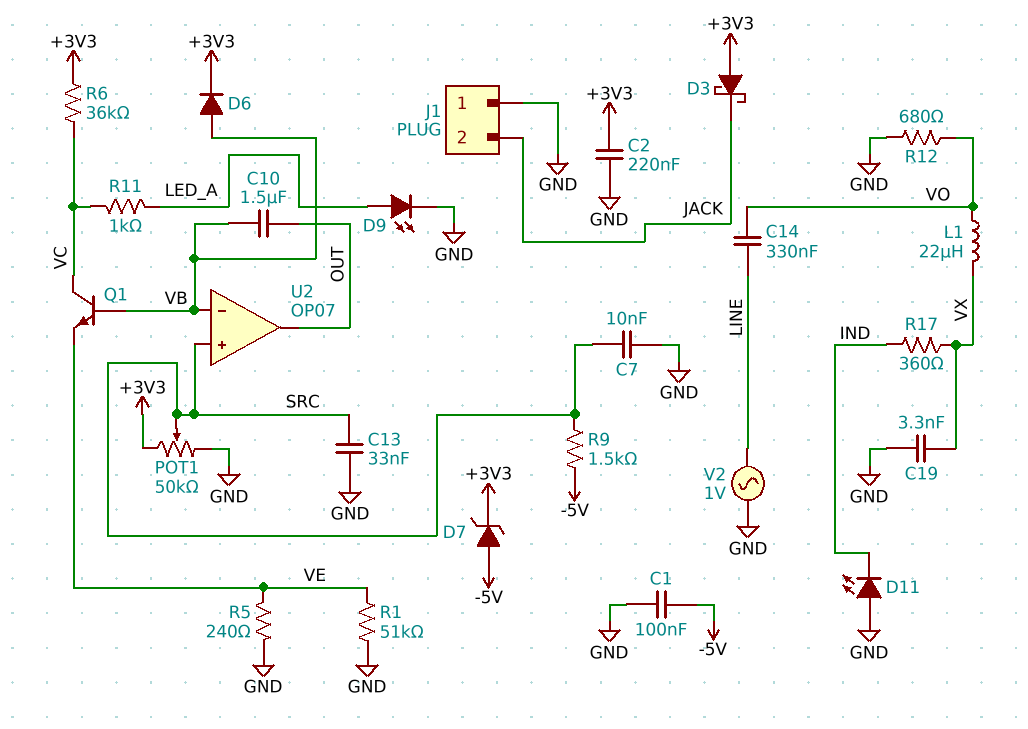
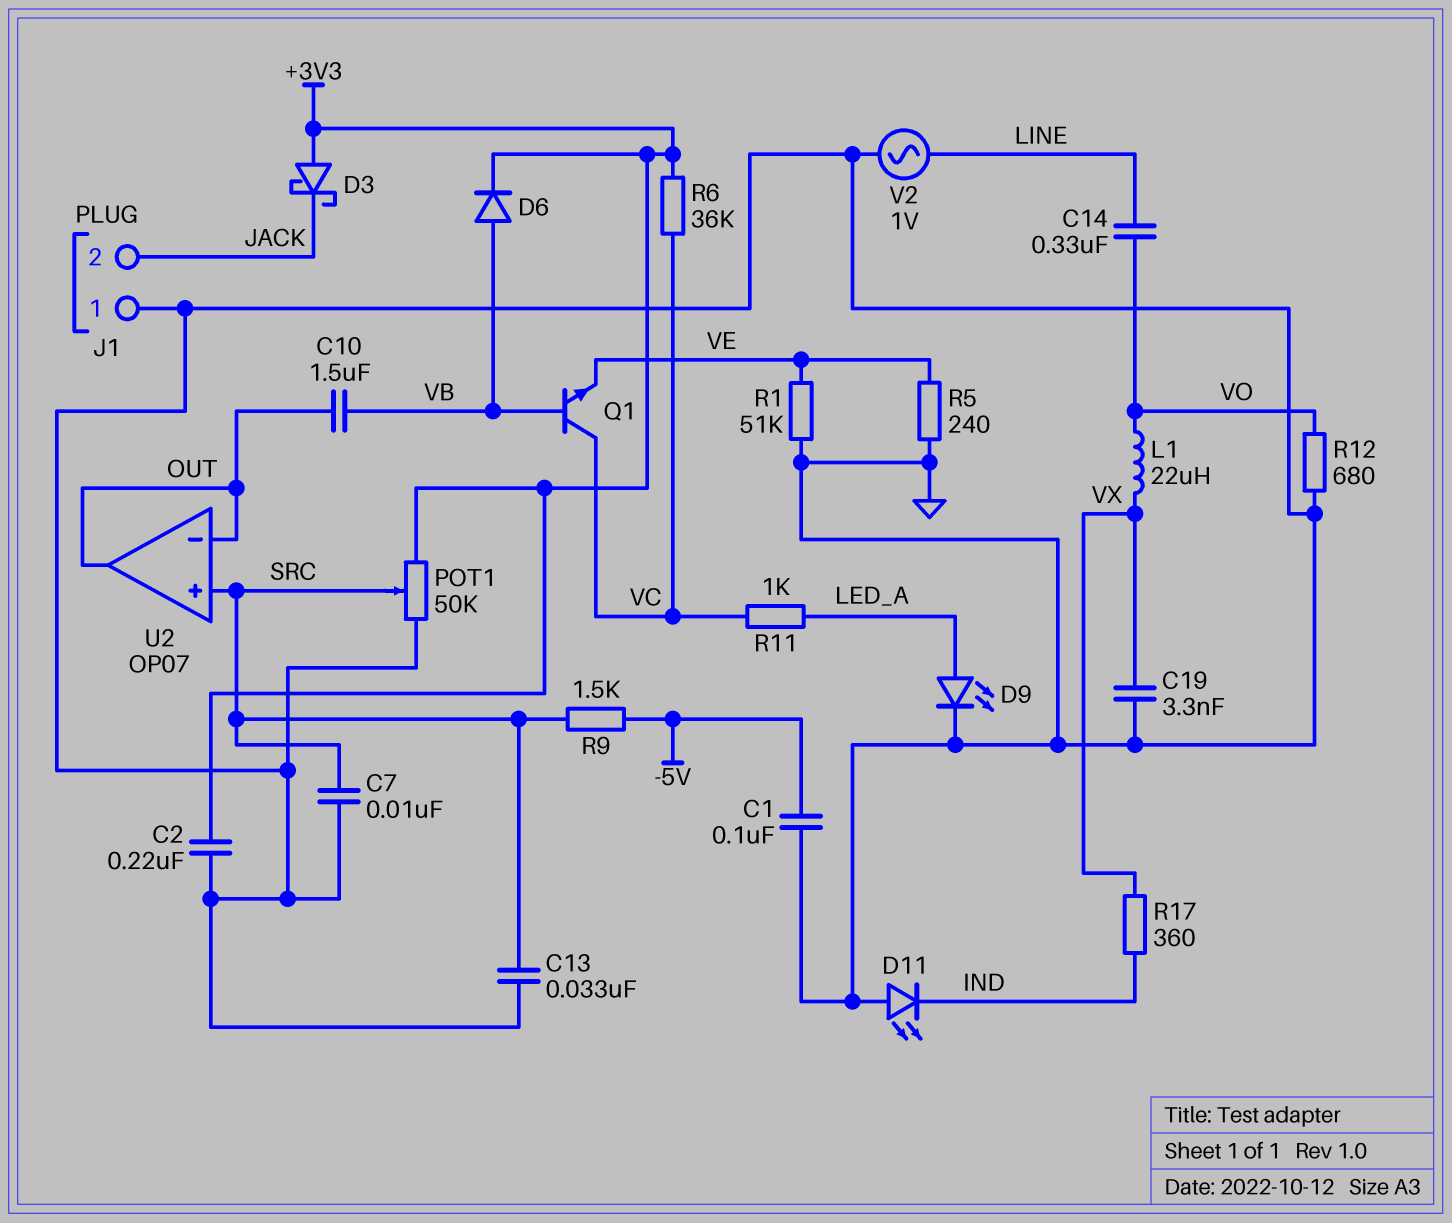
D7: zener (A -5V, K +3V3) -> none
U2 pin in-: VB -> OUT

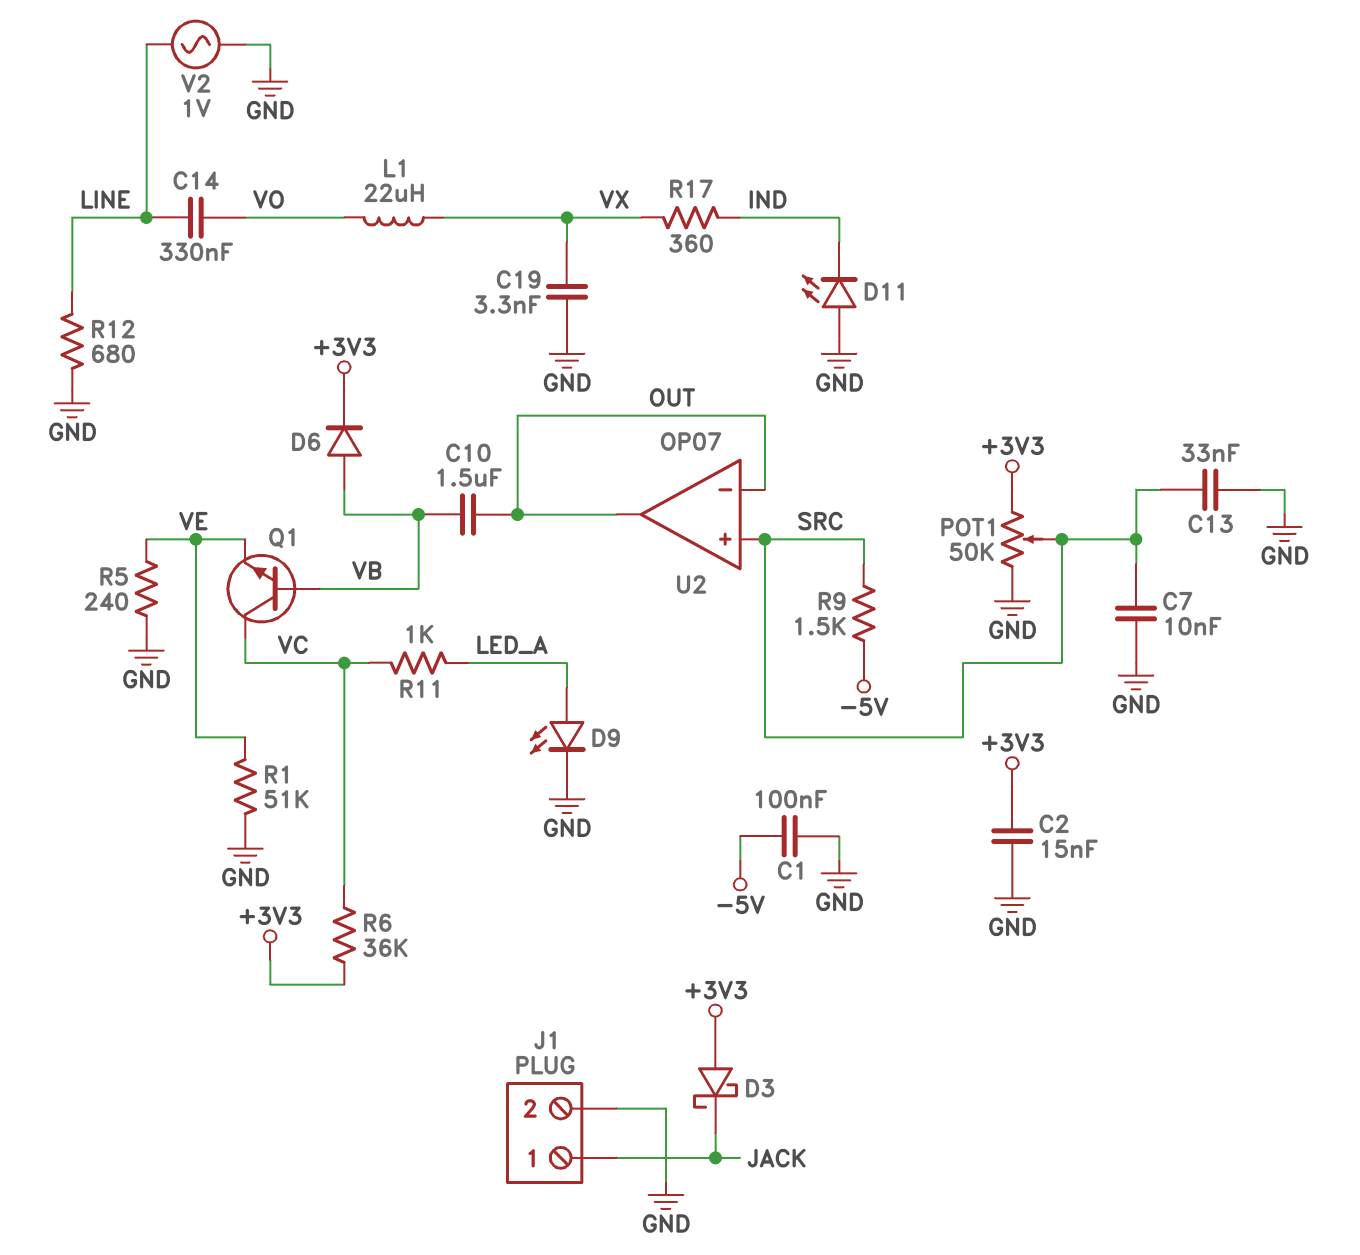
C2: 220nF (+3V3, GND) -> 15nF (+3V3, GND)
J1 pin 1: GND -> JACK
J1 pin 2: JACK -> GND
R12: 680 (GND, VO) -> 680 (GND, LINE)

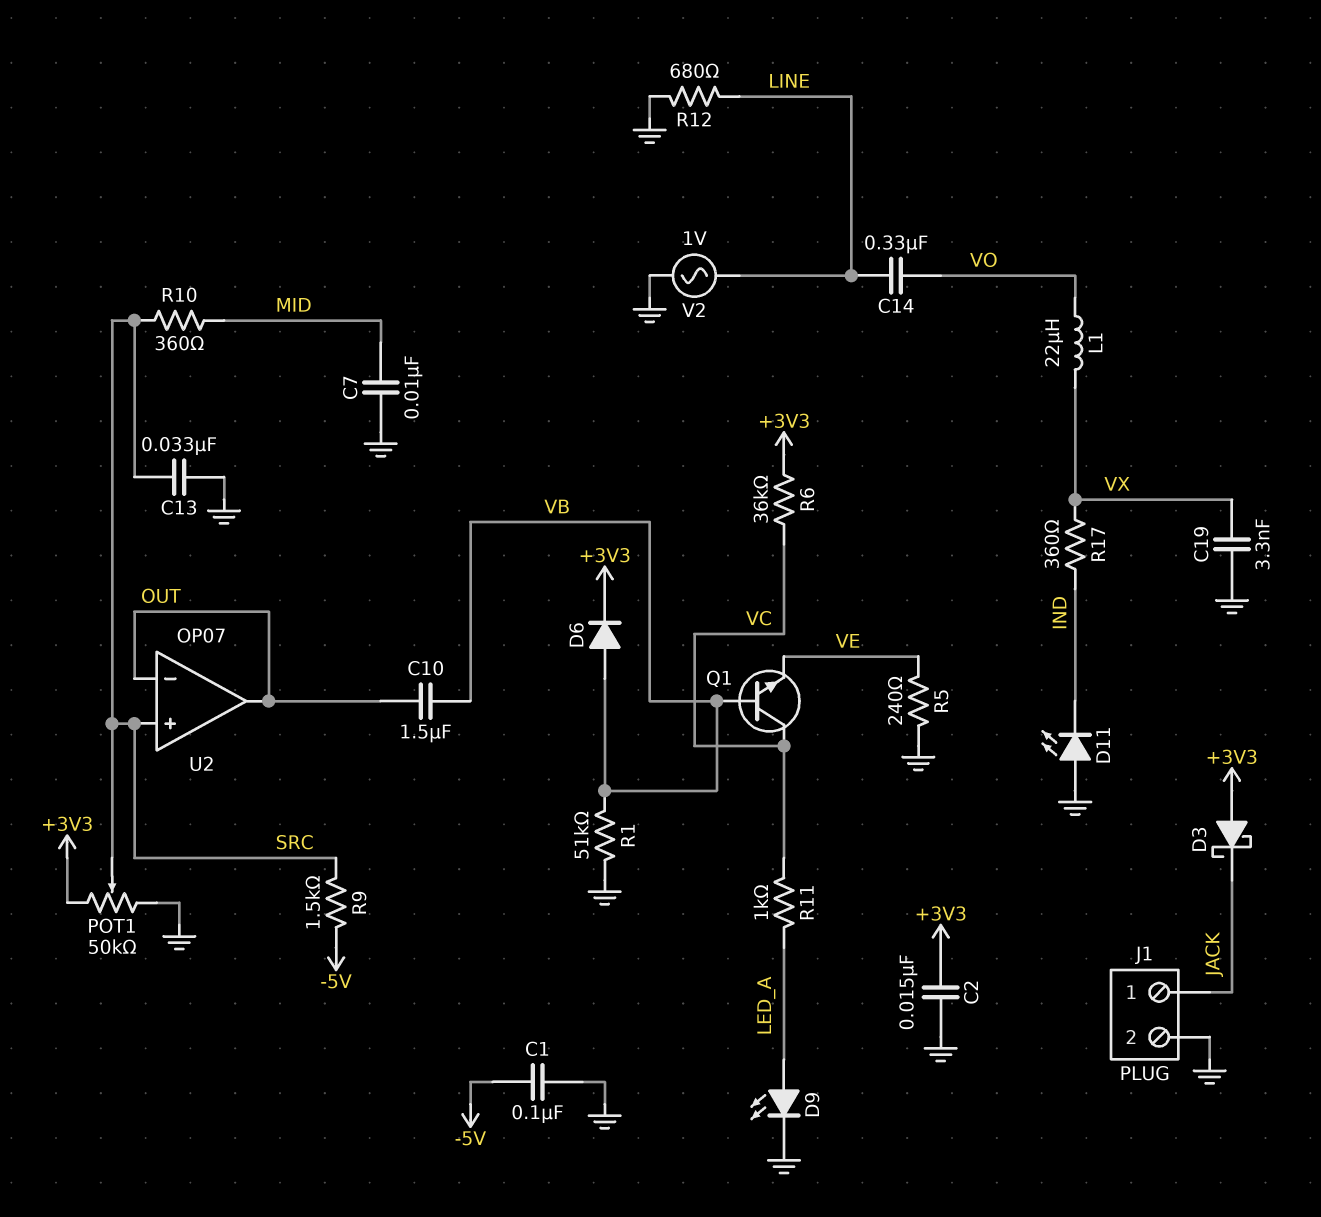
C7: 10nF (GND, SRC) -> 10nF (GND, MID)
R1: 51k (GND, VE) -> 51k (GND, VB)
R10: none -> 360 (MID, SRC)

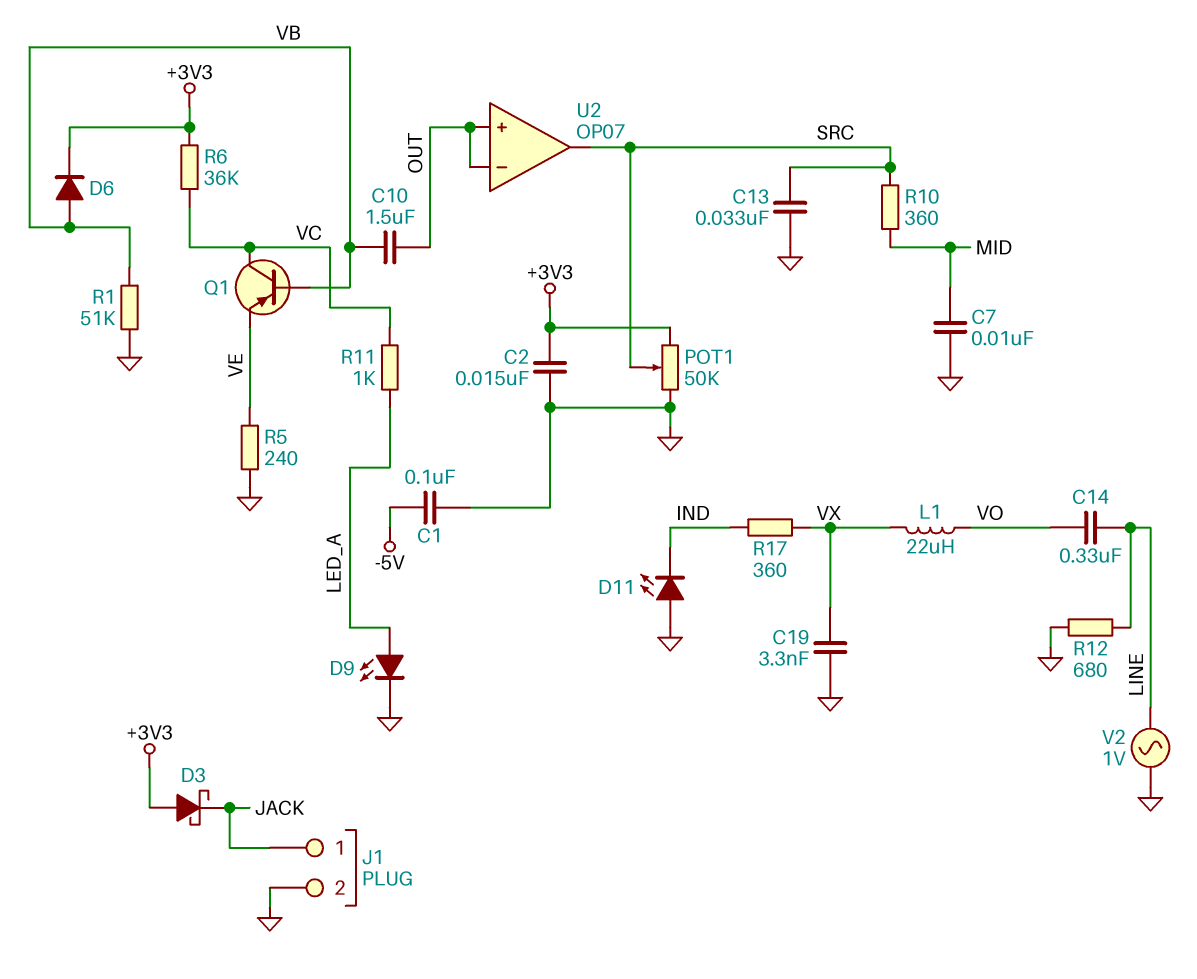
Q1: NPN (B VB, C VC, E VE) -> PNP (B VB, C VC, E VE)
R9: 1.5k (-5V, SRC) -> none
U2 pin in+: SRC -> OUT
U2 pin out: OUT -> SRC

